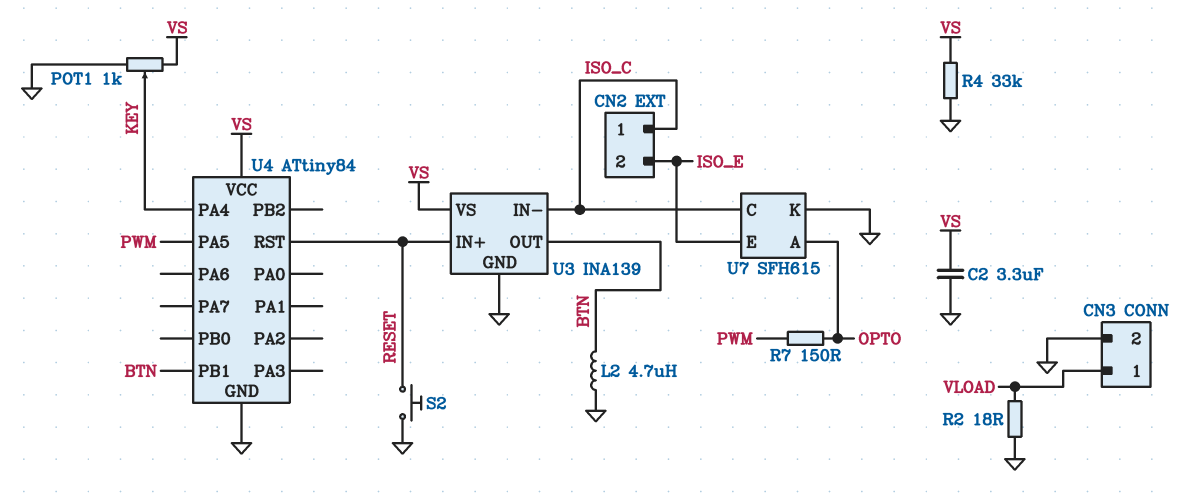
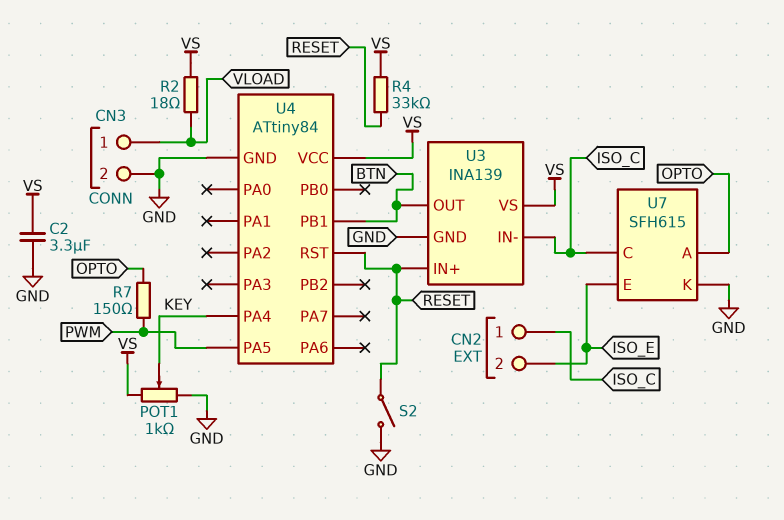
L2: 4.7uH (BTN, GND) -> none
R2: 18 (GND, VLOAD) -> 18 (VLOAD, VS)
R4: 33k (GND, VS) -> 33k (RESET, VS)
S2: button (GND, RESET) -> switch (GND, RESET)

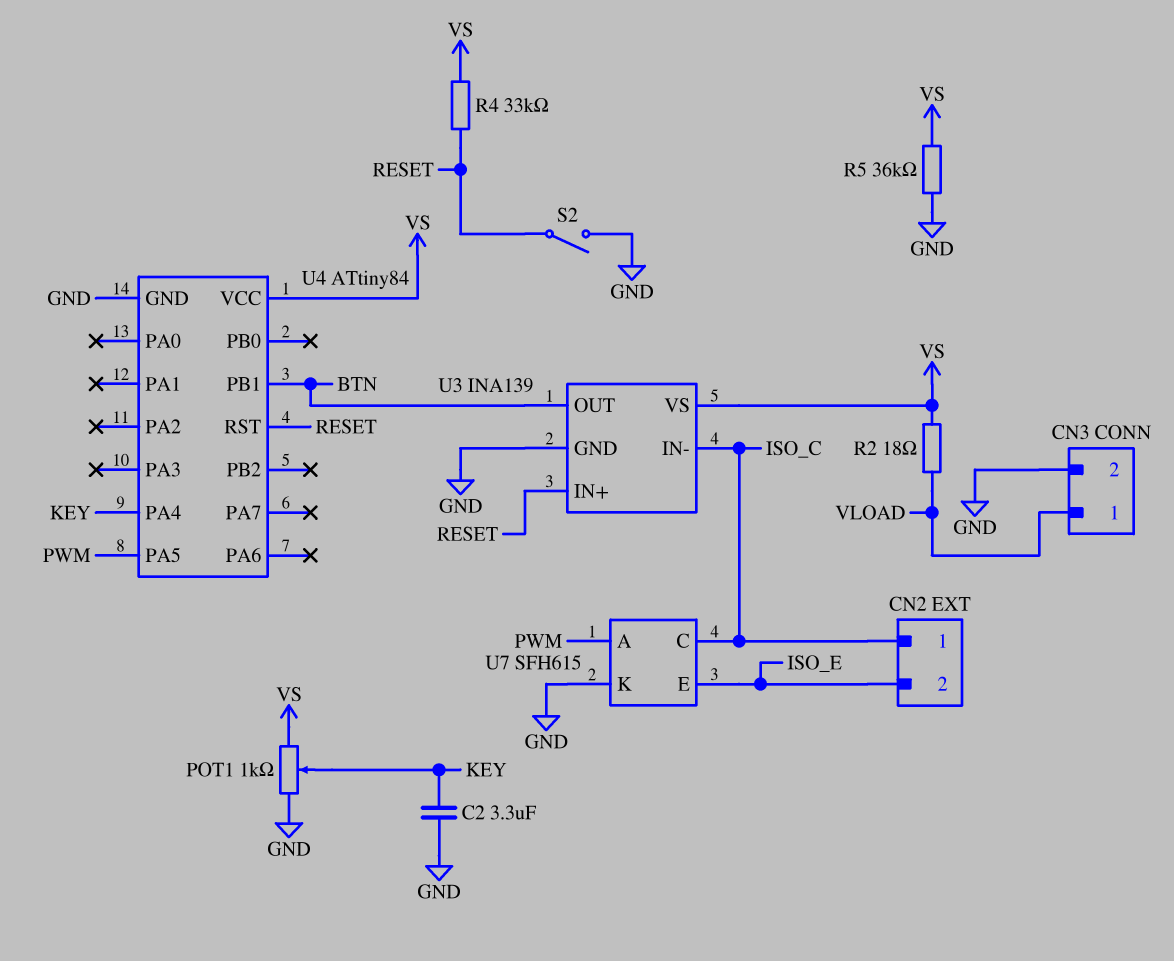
C2: 3.3uF (GND, VS) -> 3.3uF (GND, KEY)
R5: none -> 36k (GND, VS)
R7: 150 (OPTO, PWM) -> none
U7 pin A: OPTO -> PWM

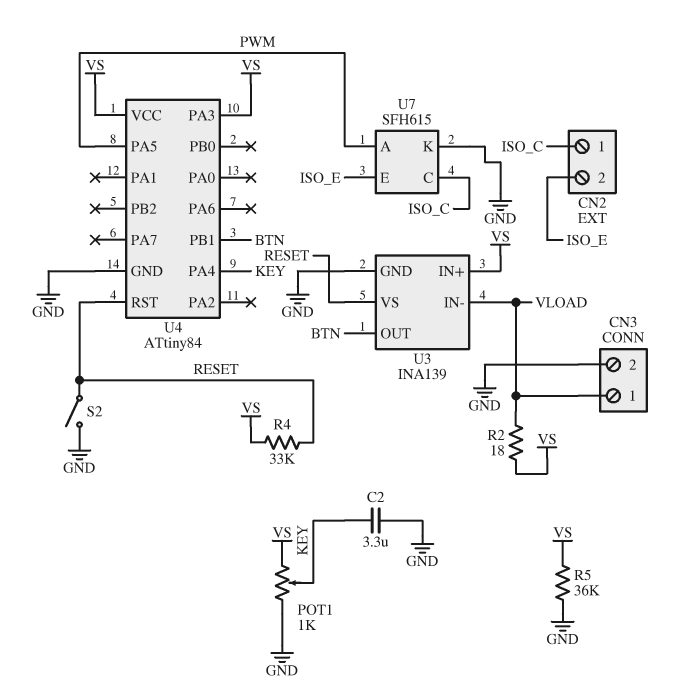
U3 pin IN+: RESET -> VS
U3 pin IN-: ISO_C -> VLOAD
U3 pin VS: VS -> RESET
U4 pin PA3: none -> VS

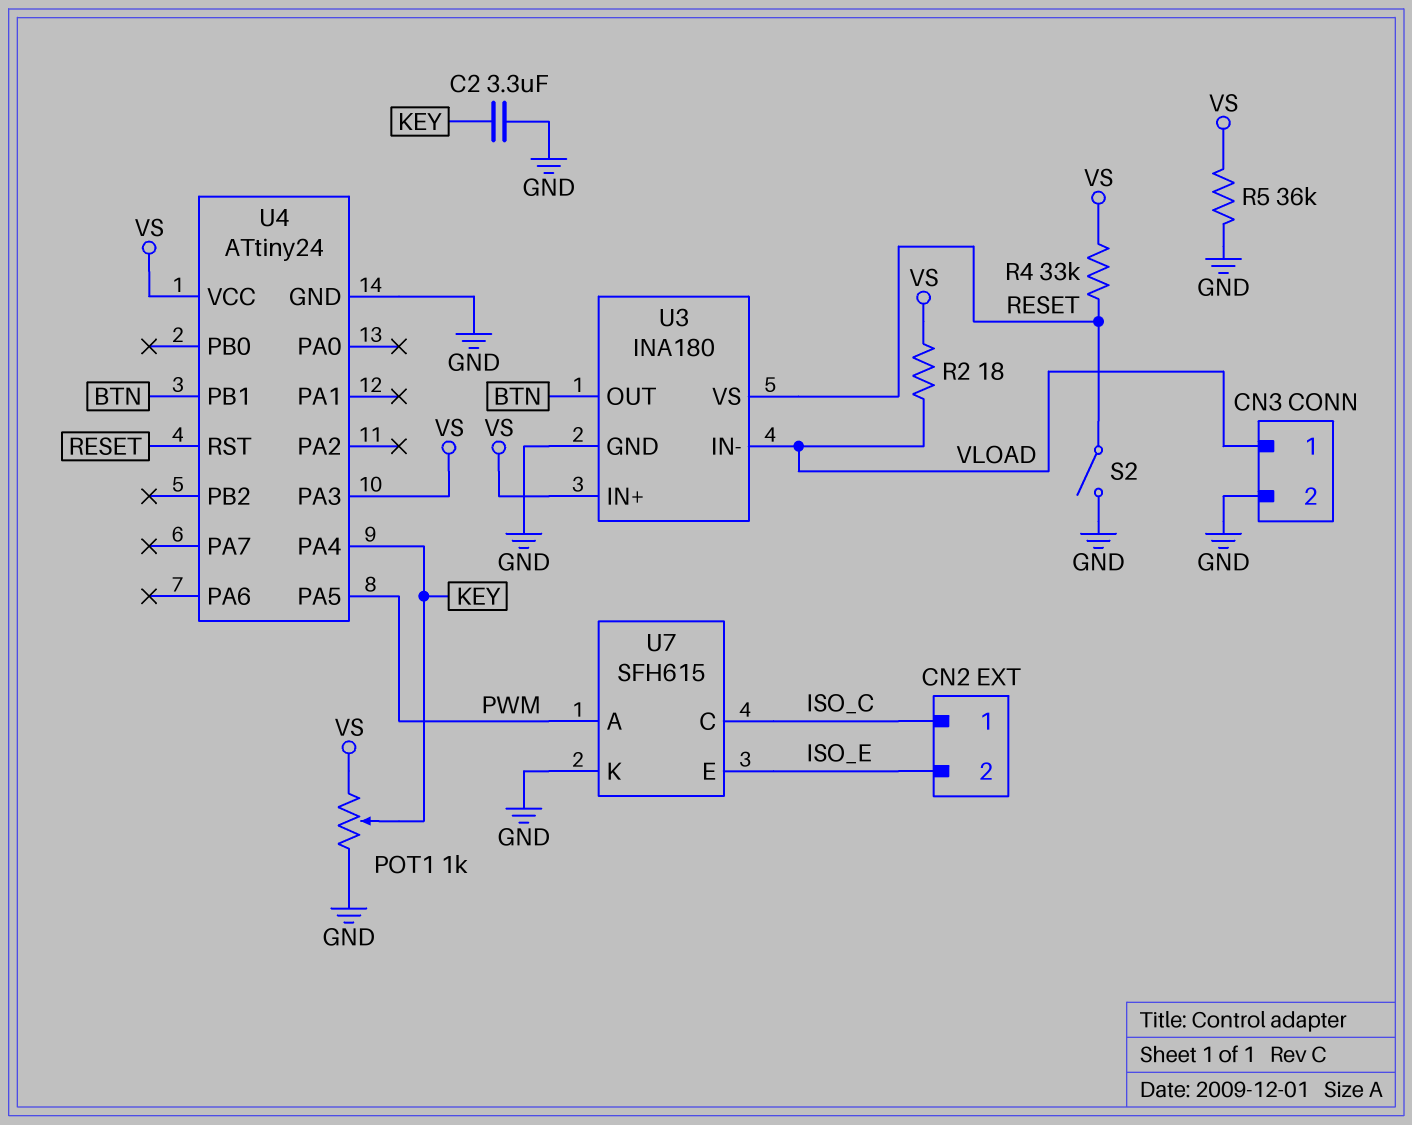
U3: INA139 -> INA180
U4: ATtiny84 -> ATtiny24

